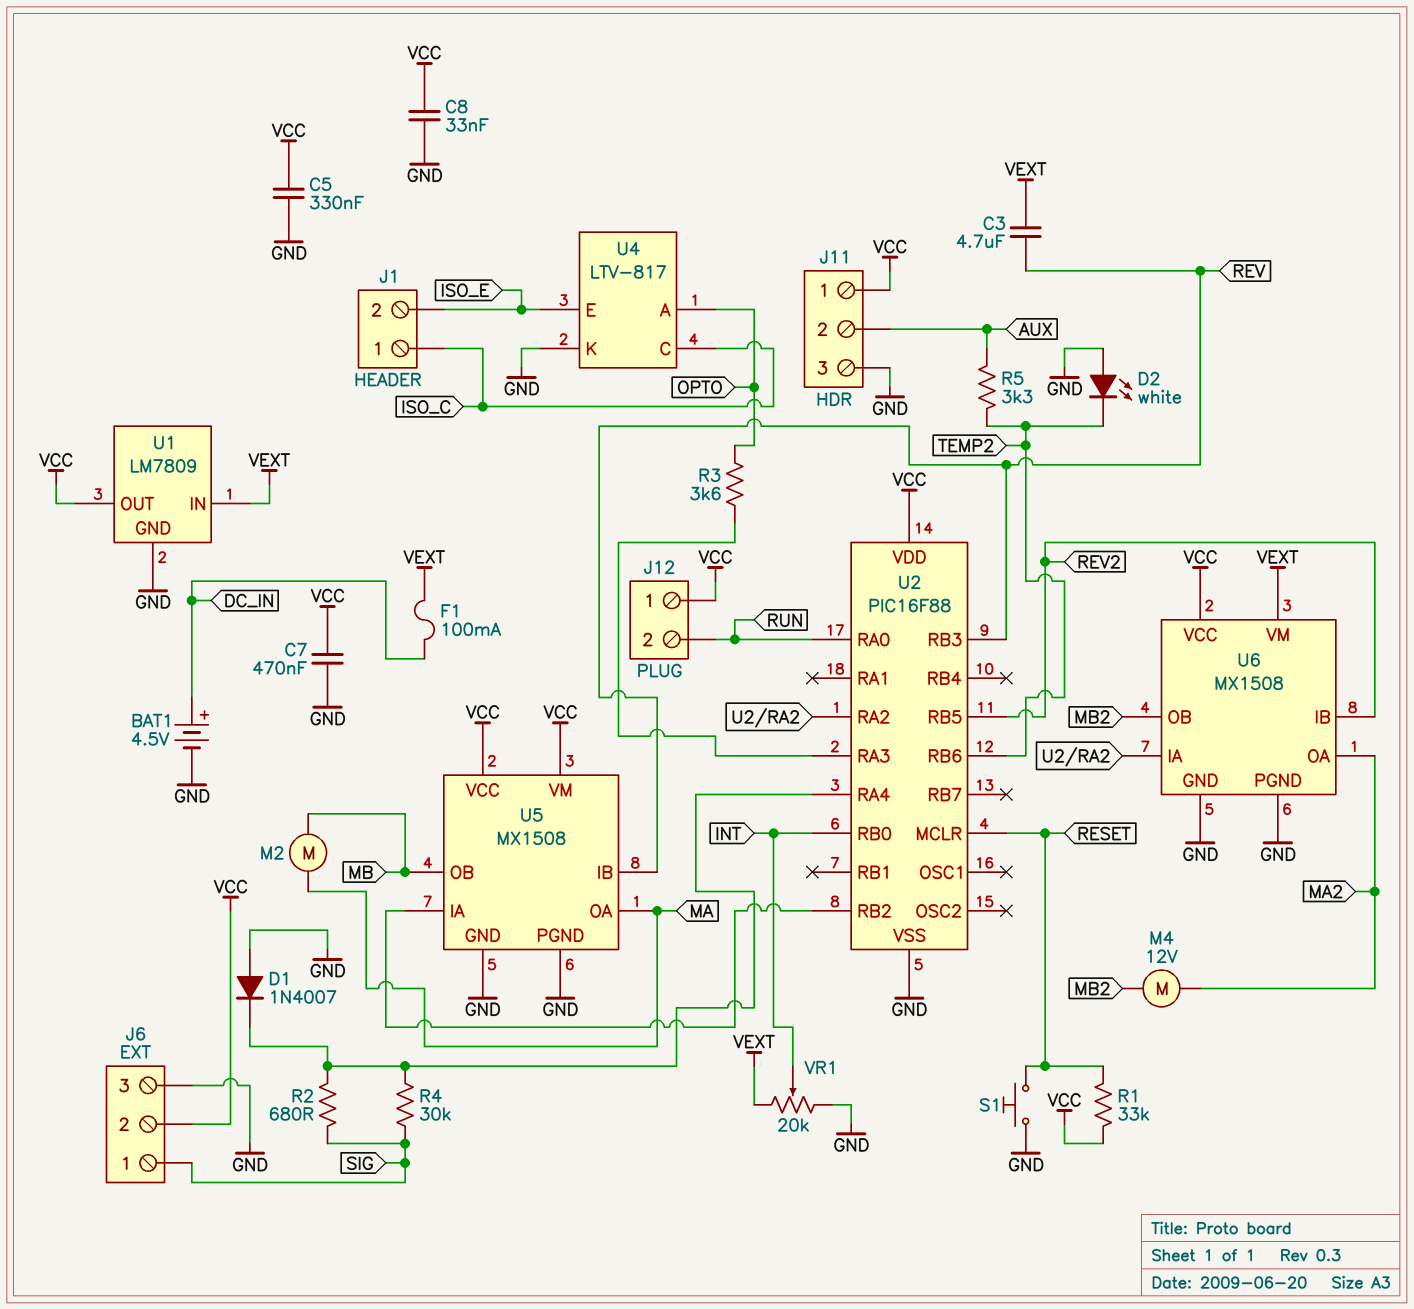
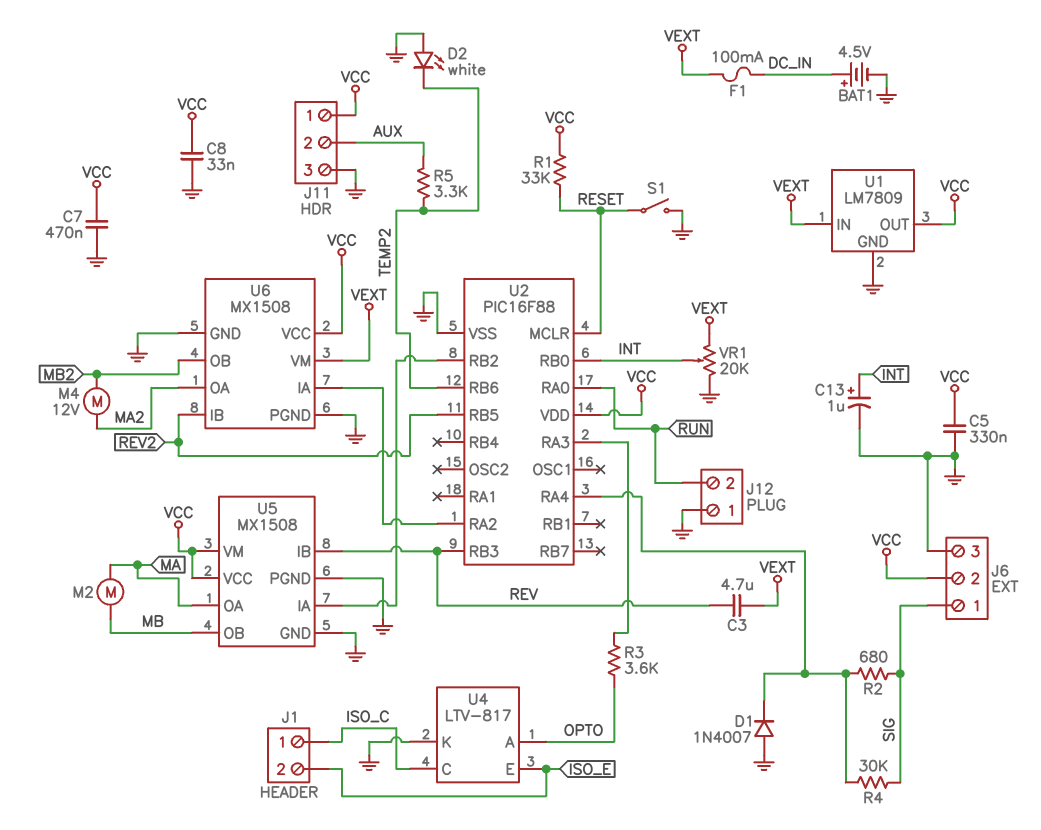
C13: none -> 1uF (plus INT, minus GND)
J12 pin 1: VCC -> GND
S1: button (GND, RESET) -> switch (GND, RESET)

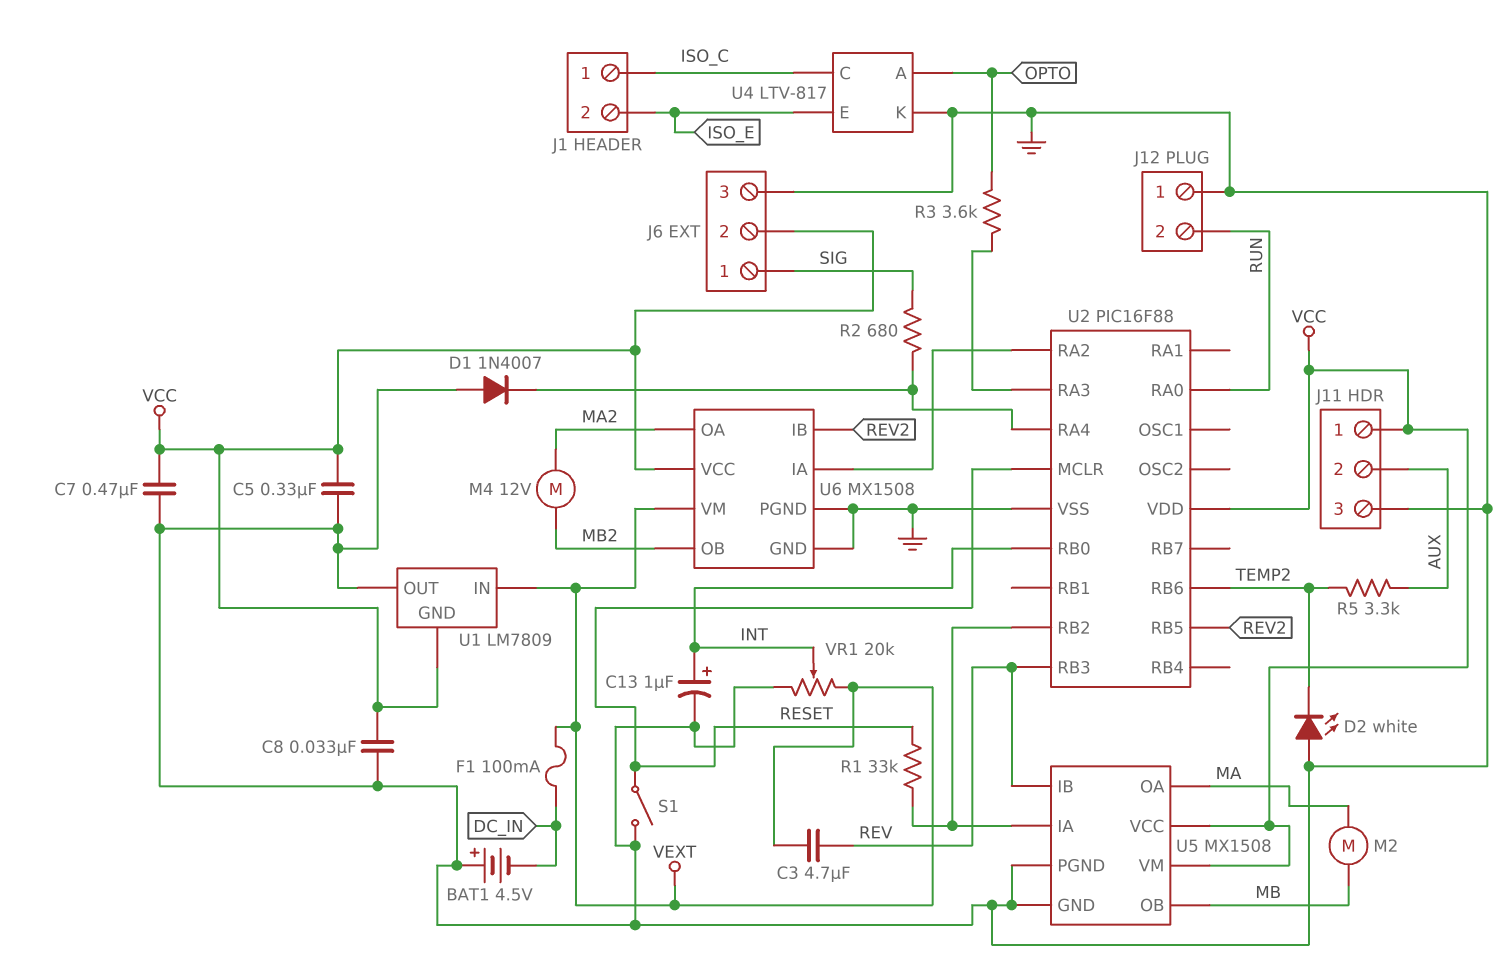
BAT1: 4.5V (plus DC_IN, minus GND) -> 4.5V (plus GND, minus DC_IN)
R1: 33k (RESET, VCC) -> 33k (RESET, U2/RB2)
R4: 30k (SIG, U2/RA4) -> none
U1 pin GND: GND -> VCC
U1 pin OUT: VCC -> GND

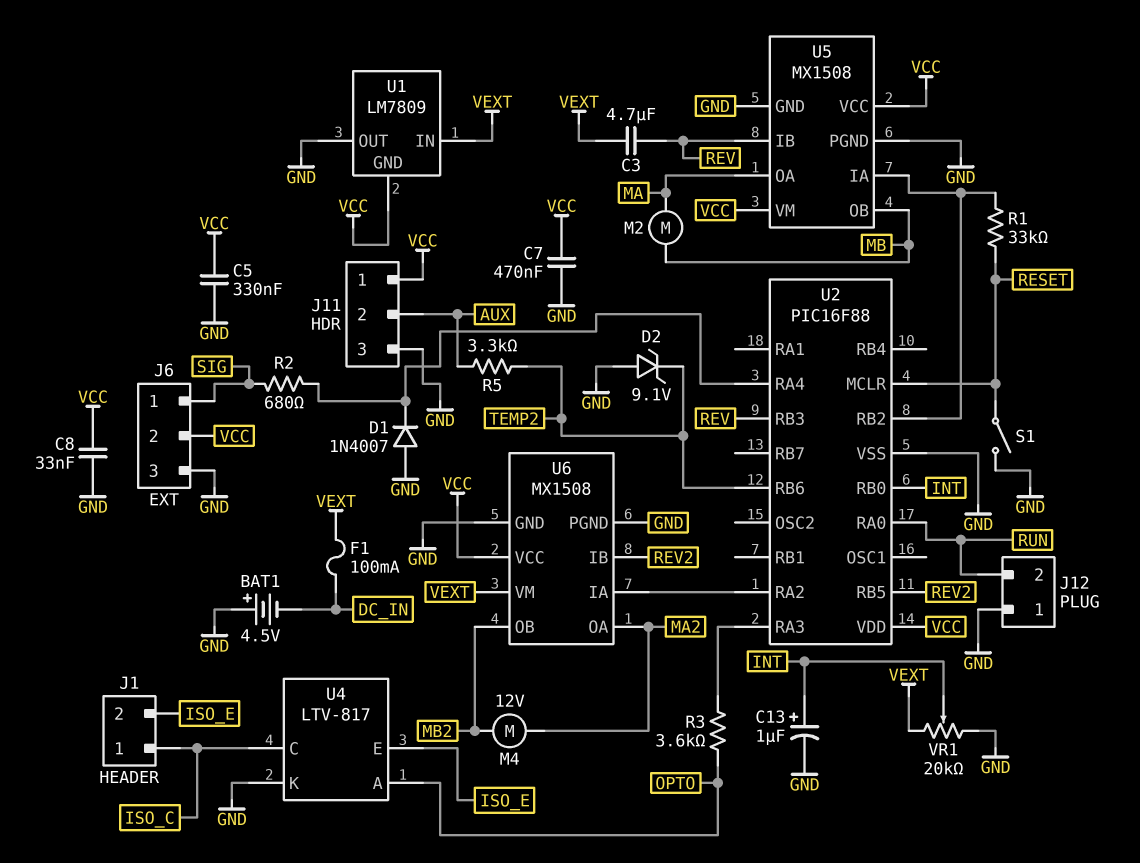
D2: LED white (A GND, K TEMP2) -> zener 9.1V (A GND, K TEMP2)

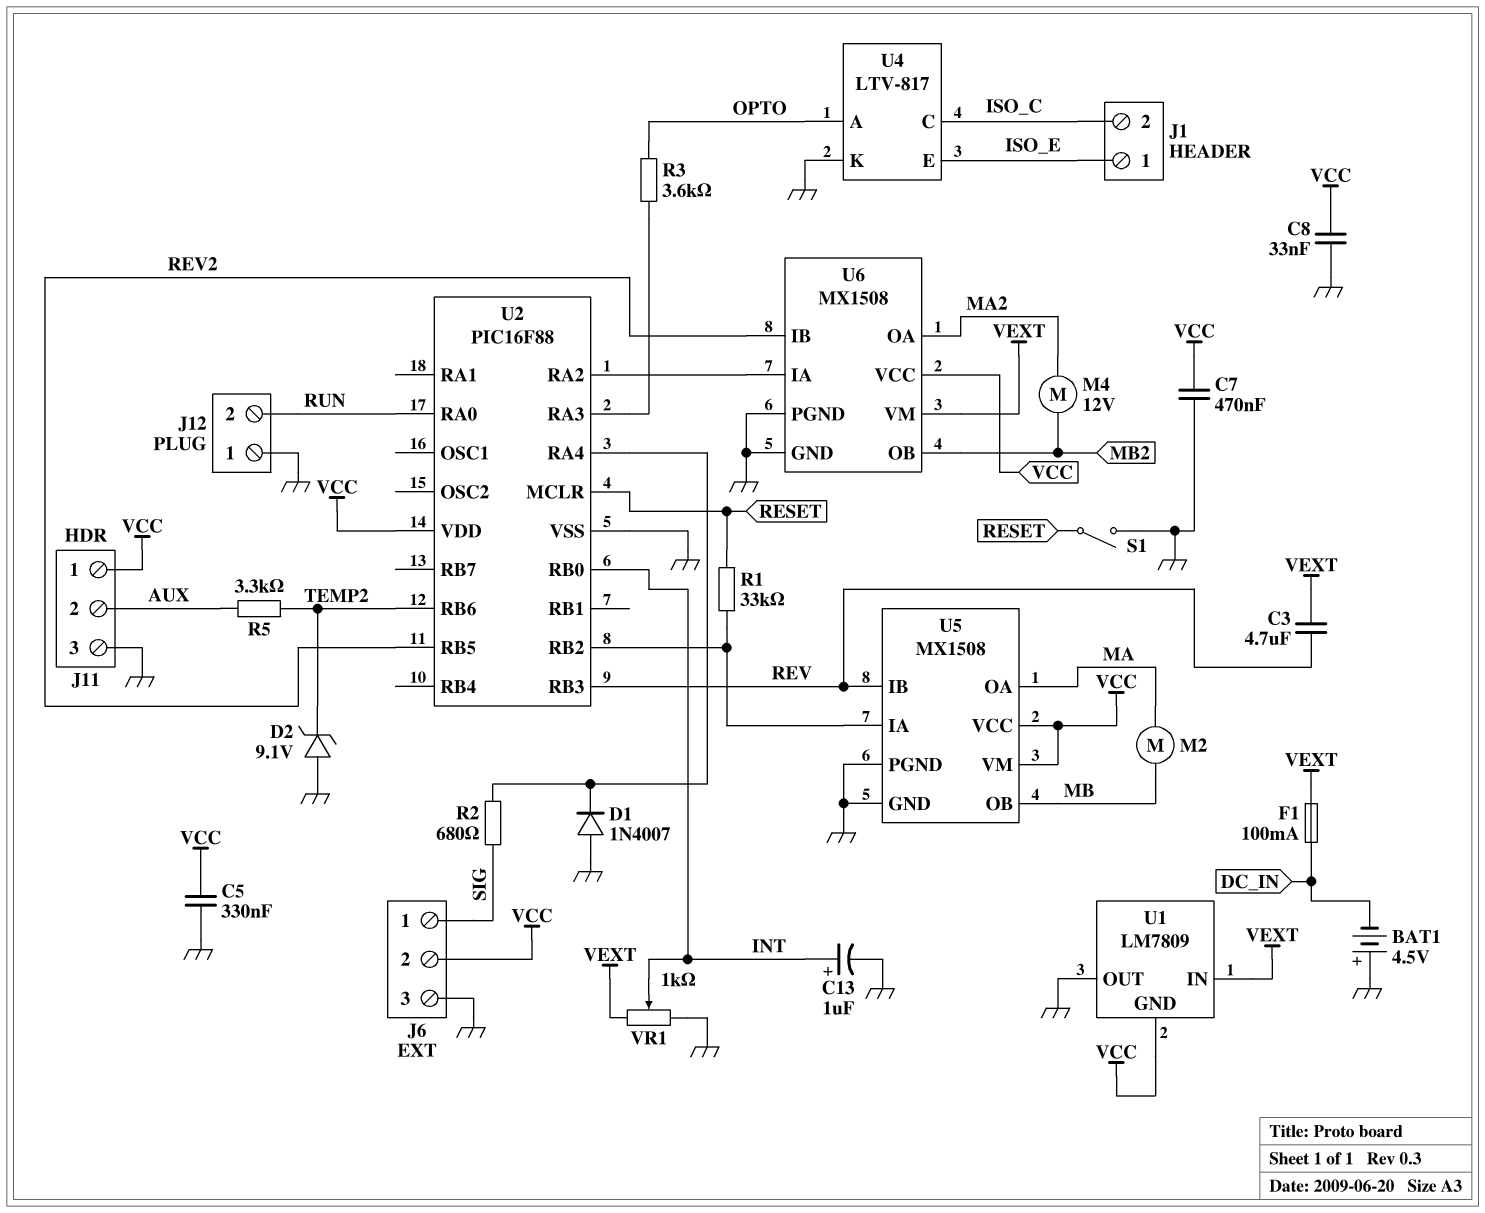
J1 pin 1: ISO_C -> ISO_E
J1 pin 2: ISO_E -> ISO_C
VR1: 20k (GND, VEXT, wiper INT) -> 1k (GND, VEXT, wiper INT)

